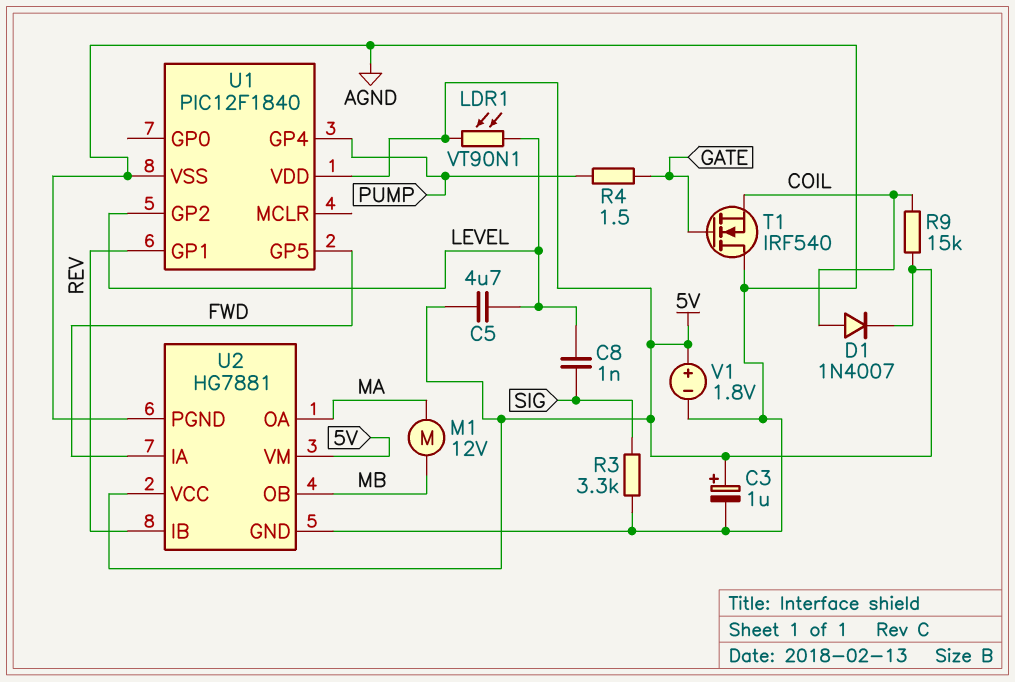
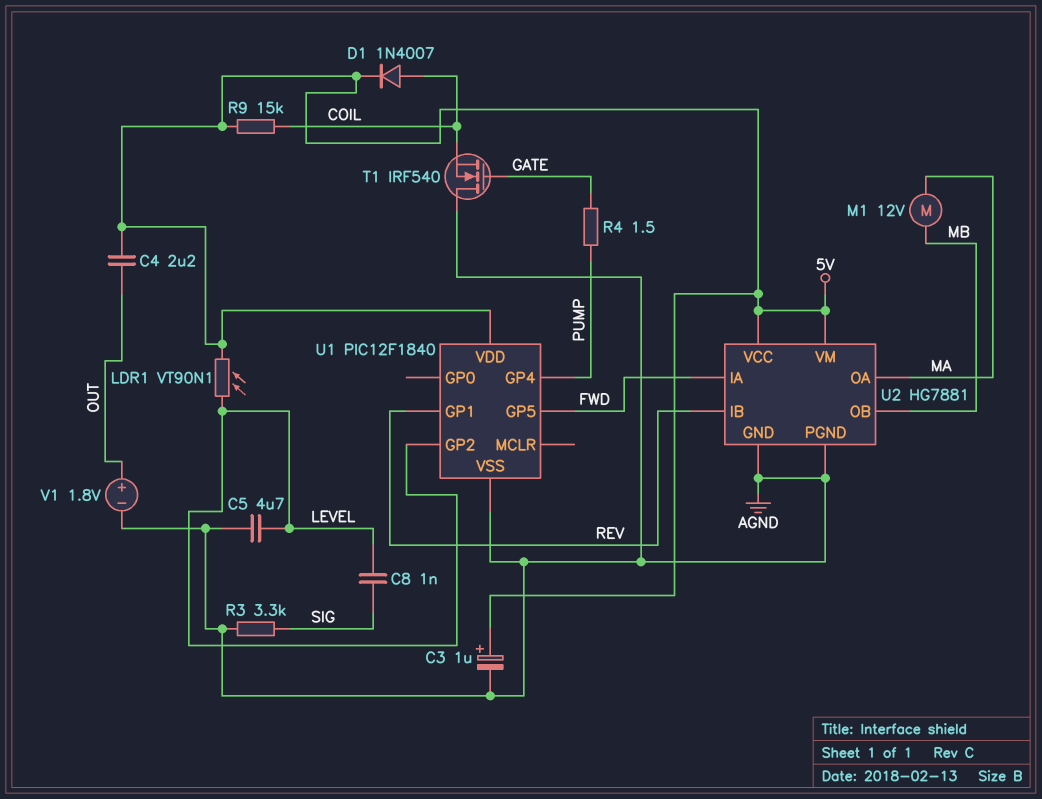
C4: none -> 2.2uF (5V, OUT)
C5: 4.7uF (5V, LEVEL) -> 4.7uF (AGND, LEVEL)
V1: 1.8V (plus 5V, minus AGND) -> 1.8V (plus OUT, minus AGND)

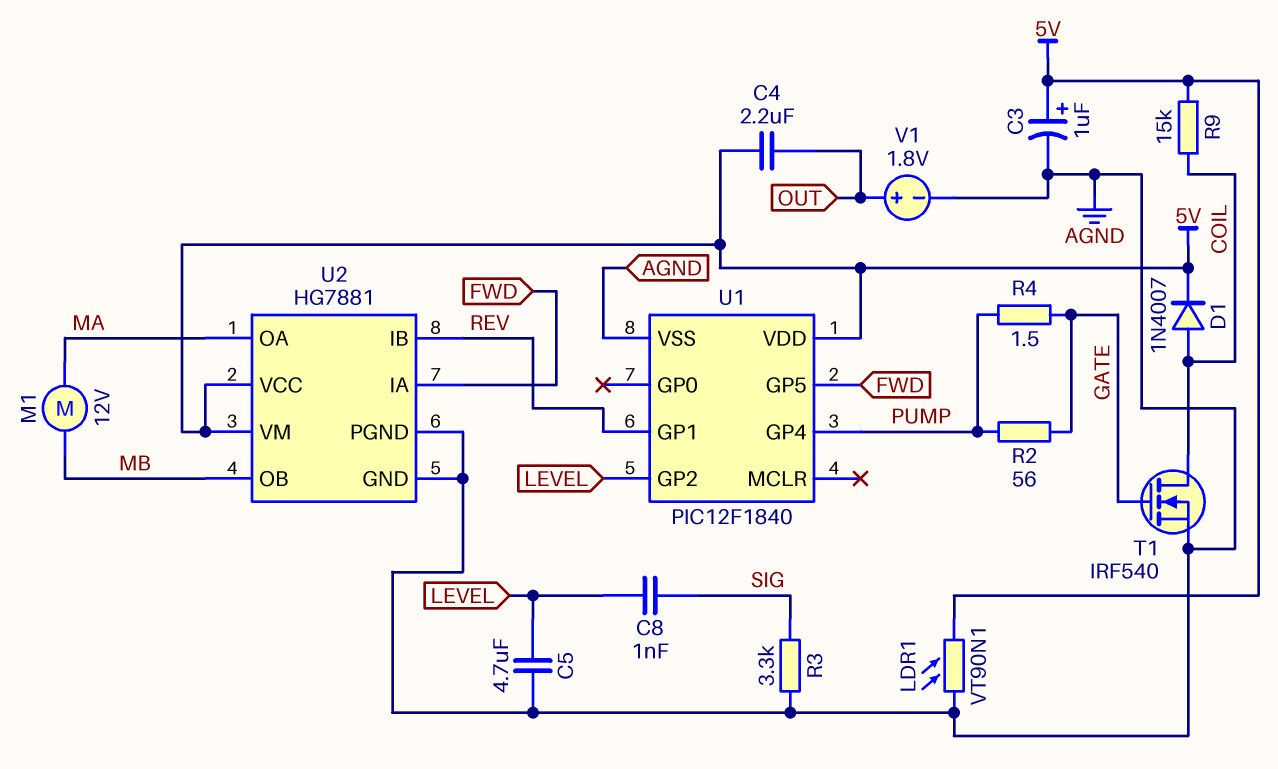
LDR1: VT90N1 (5V, LEVEL) -> VT90N1 (5V, AGND)
R2: none -> 56 (GATE, PUMP)
T1: NMOS IRF540 (G GATE, D AGND, S COIL) -> NMOS IRF540 (G GATE, D COIL, S AGND)

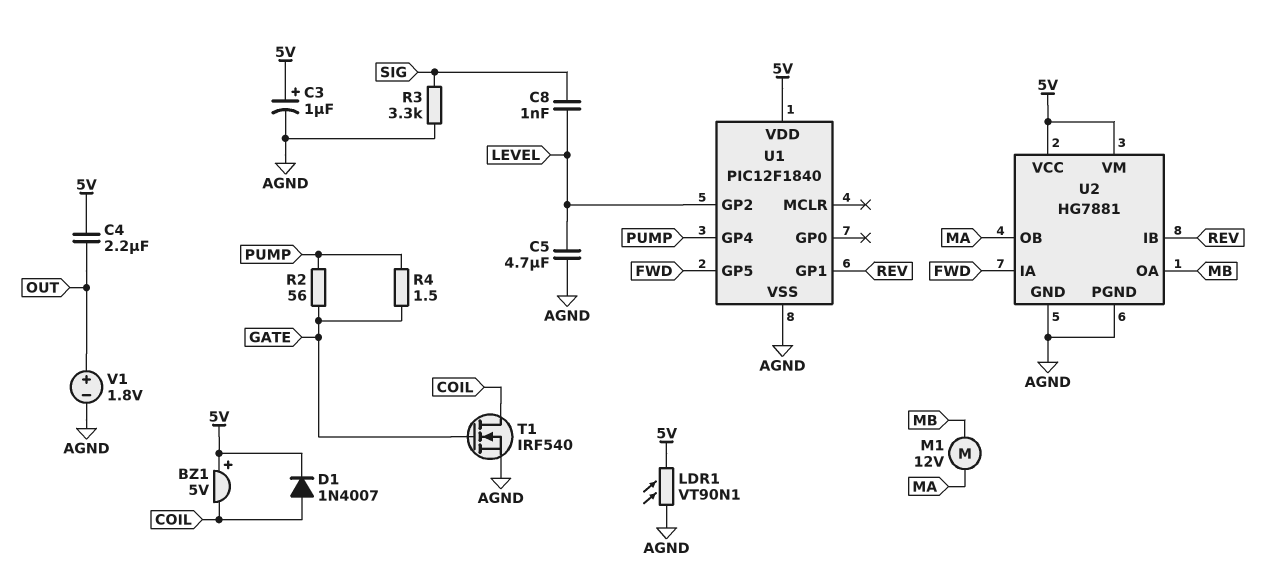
BZ1: none -> buzzer 5V (plus 5V, minus COIL)
R9: 15k (5V, COIL) -> none
U2 pin OA: MA -> MB
U2 pin OB: MB -> MA

